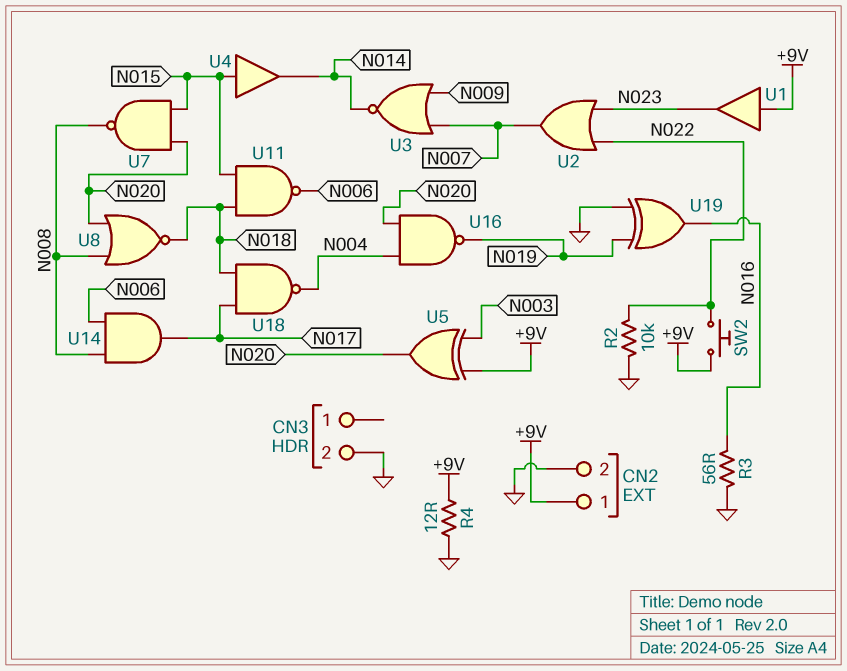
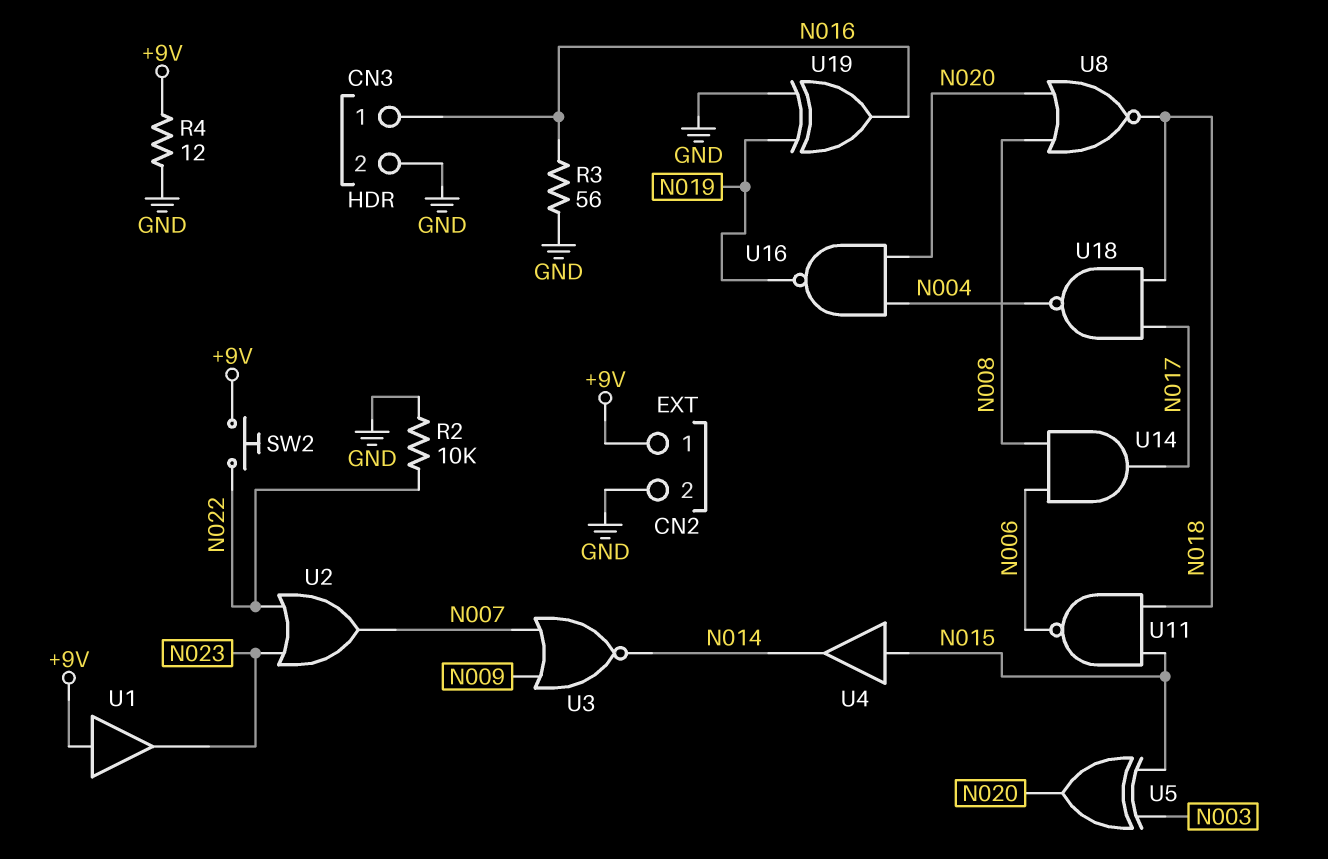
CN3 pin 1: none -> N016
U5: XOR (in +9V, in N003, out N020) -> XOR (in N003, in N015, out N020)
U7: NAND (in N015, in N020, out N008) -> none

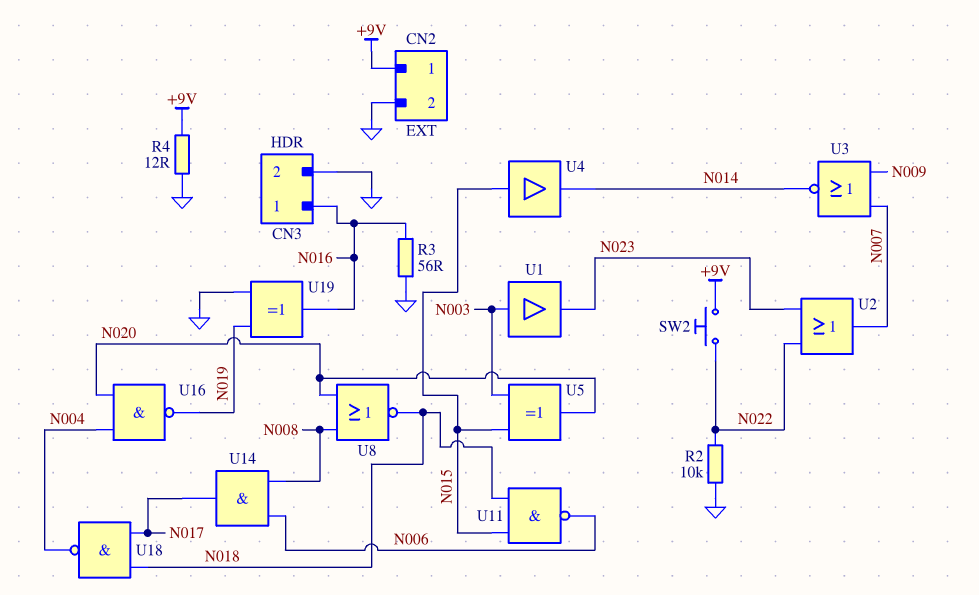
U1: buffer (in +9V, out N023) -> buffer (in N003, out N023)

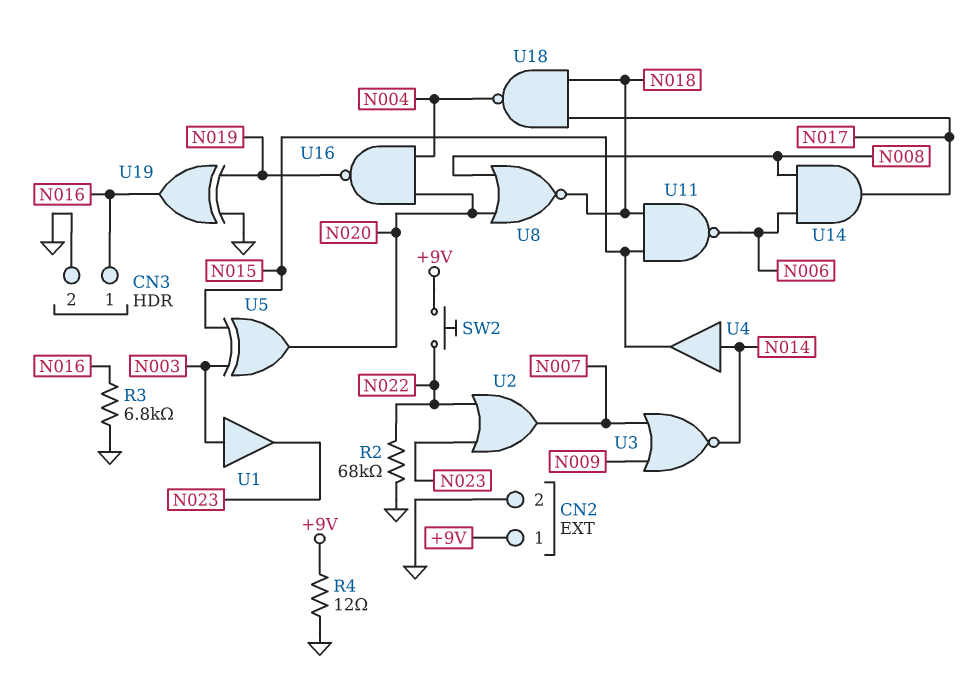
R2: 10k (GND, N022) -> 68k (GND, N022)
R3: 56 (GND, N016) -> 6.8k (GND, N016)
U4: buffer (in N015, out N014) -> buffer (in N014, out N015)

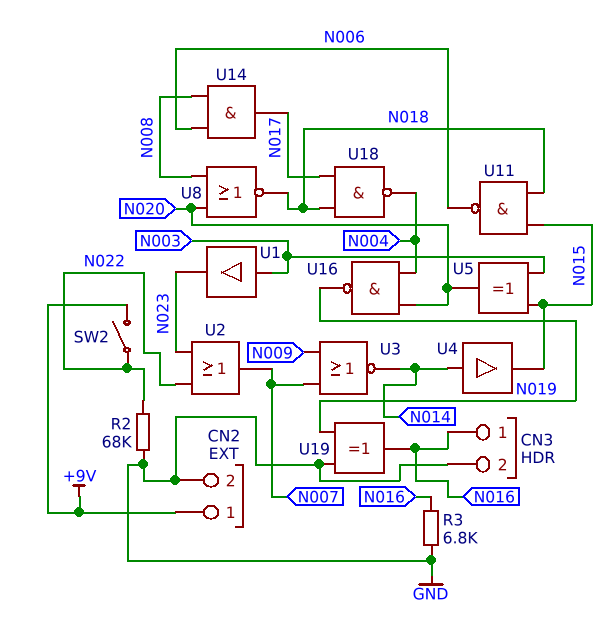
R4: 12 (+9V, GND) -> none
SW2: button (+9V, N022) -> switch (+9V, N022)

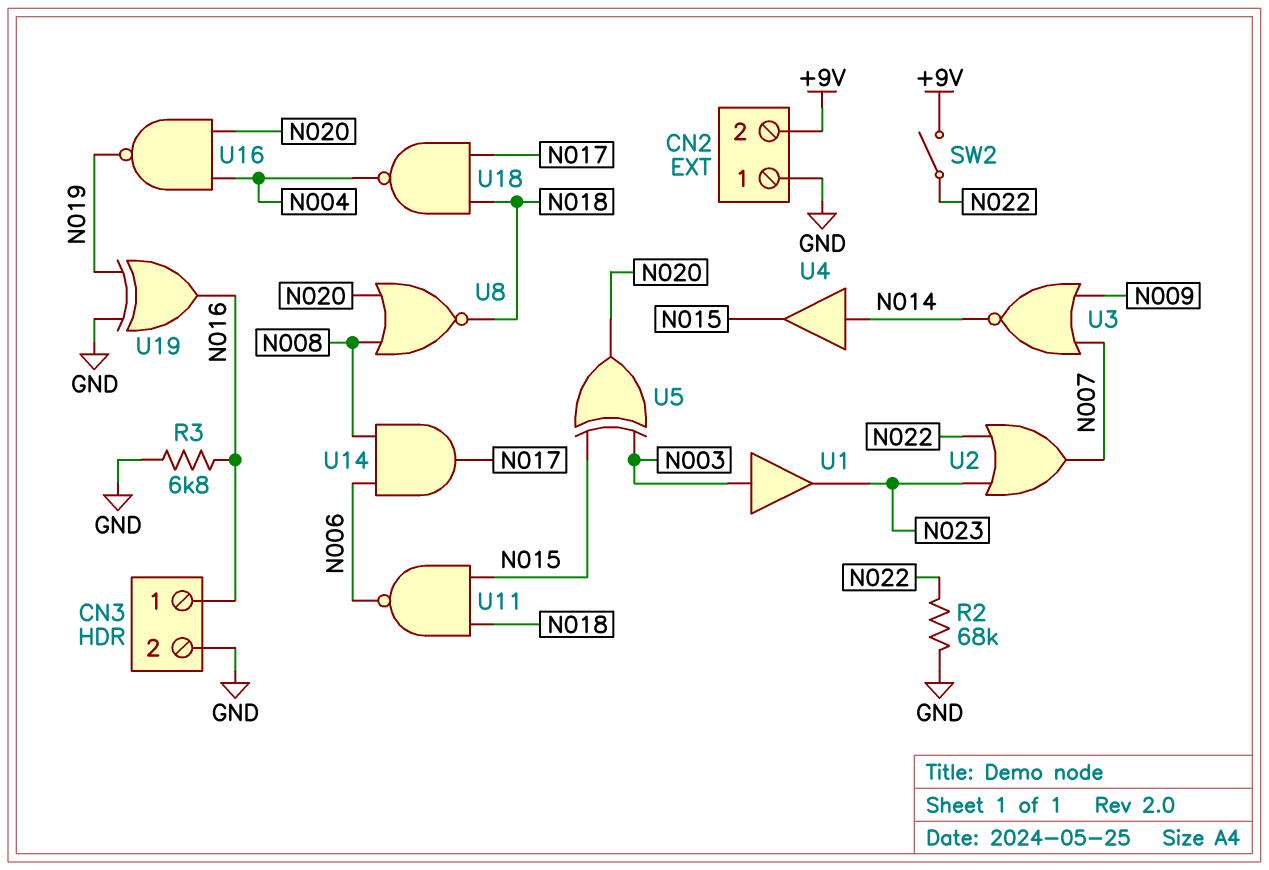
CN2 pin 1: +9V -> GND
CN2 pin 2: GND -> +9V

